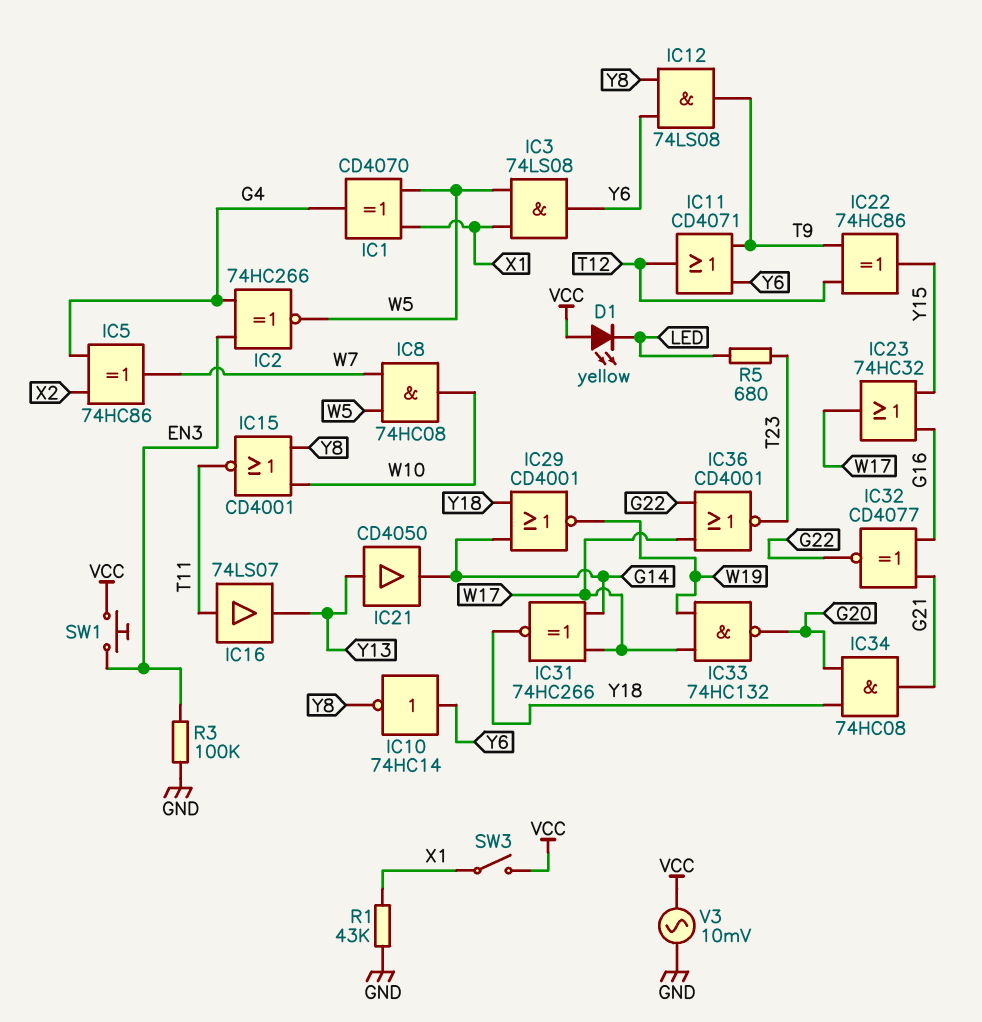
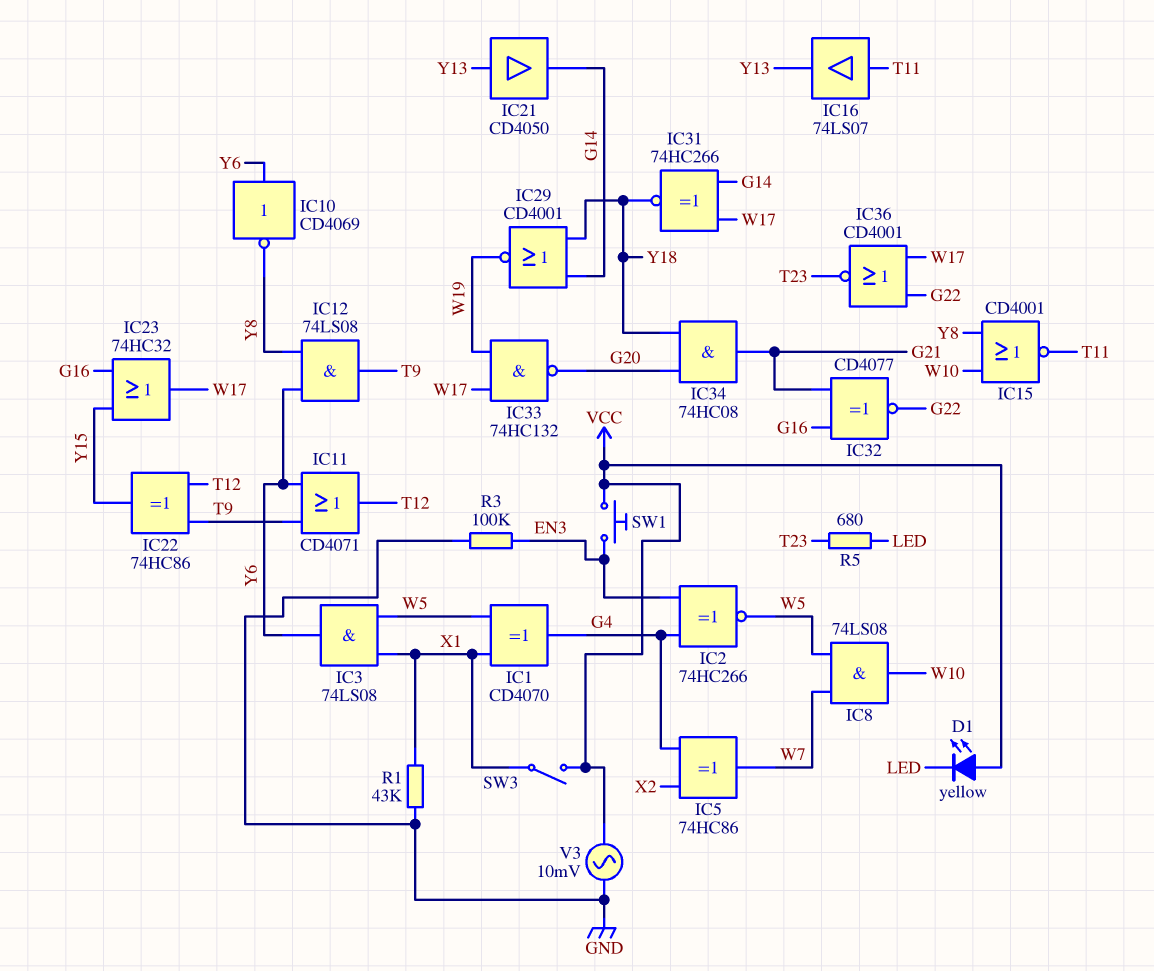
IC8: AND 74HC08 (in W5, in W7, out W10) -> AND 74LS08 (in W5, in W7, out W10)
IC10: NOT 74HC14 (in Y6, out Y8) -> NOT CD4069 (in Y6, out Y8)

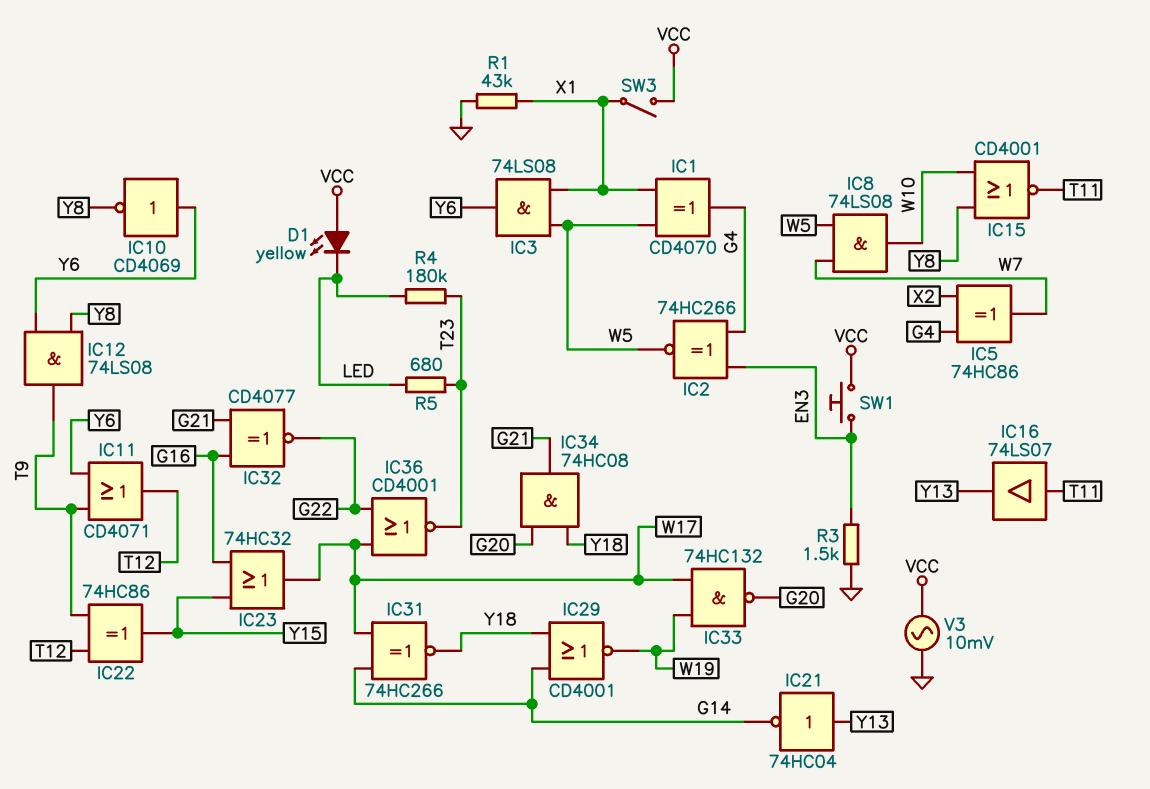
IC21: buffer CD4050 (in Y13, out G14) -> NOT 74HC04 (in Y13, out G14)
R3: 100k (EN3, GND) -> 1.5k (EN3, GND)
R4: none -> 180k (LED, T23)

